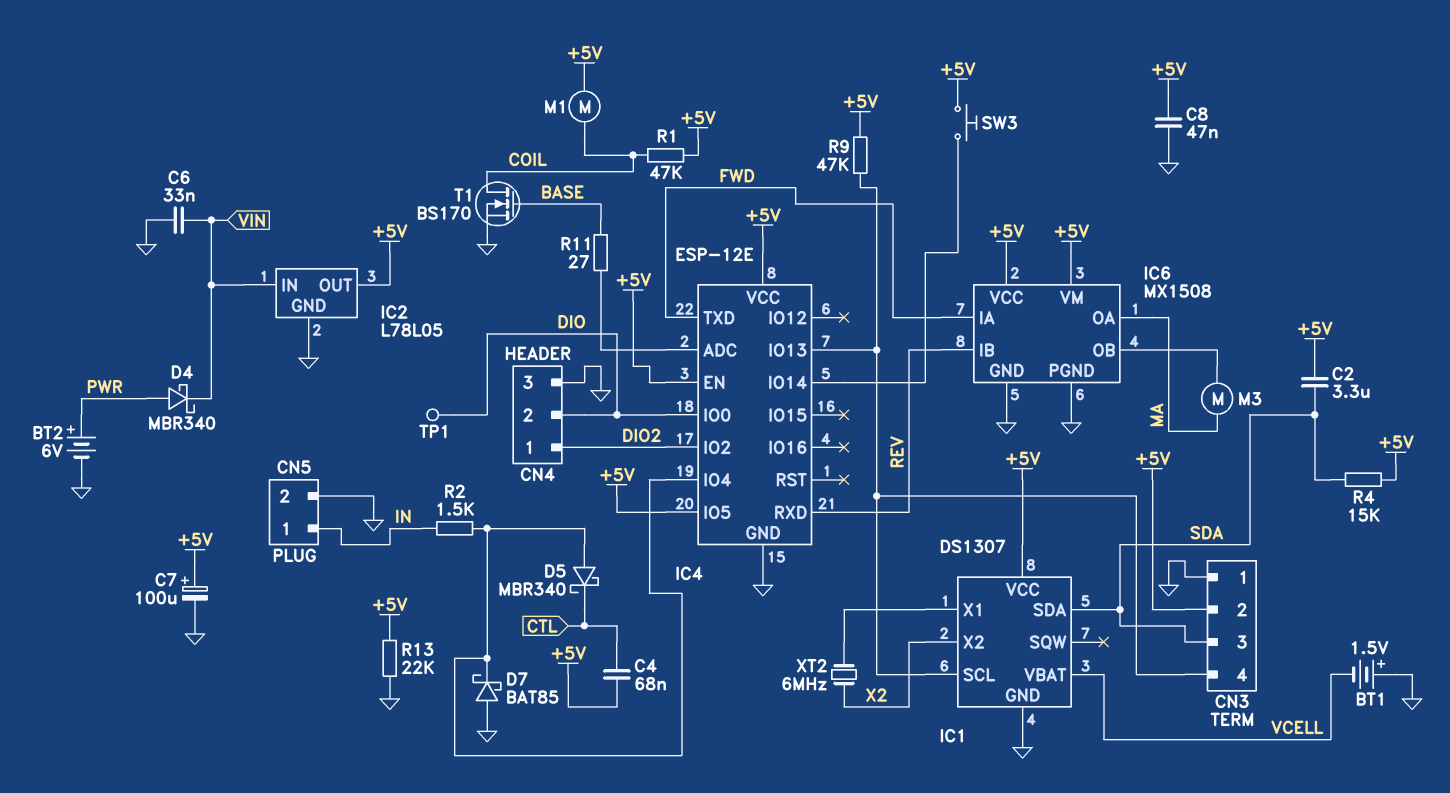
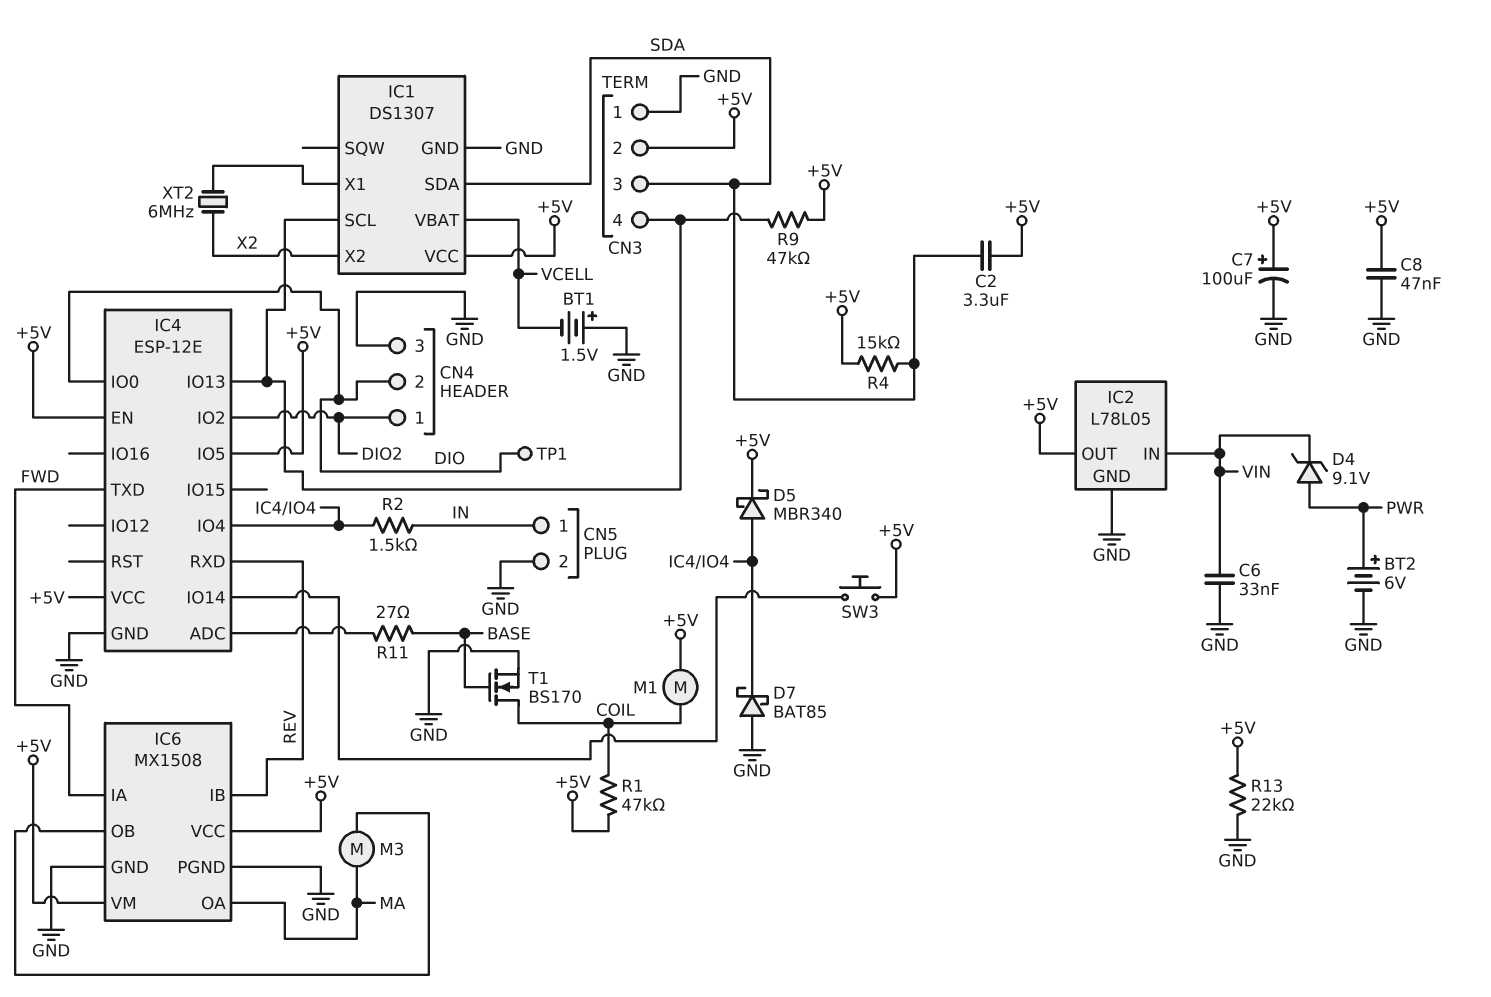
C4: 68nF (+5V, CTL) -> none
D4: schottky MBR340 (A PWR, K VIN) -> zener 9.1V (A PWR, K VIN)
D5: schottky MBR340 (A IC4/IO4, K CTL) -> schottky MBR340 (A IC4/IO4, K +5V)

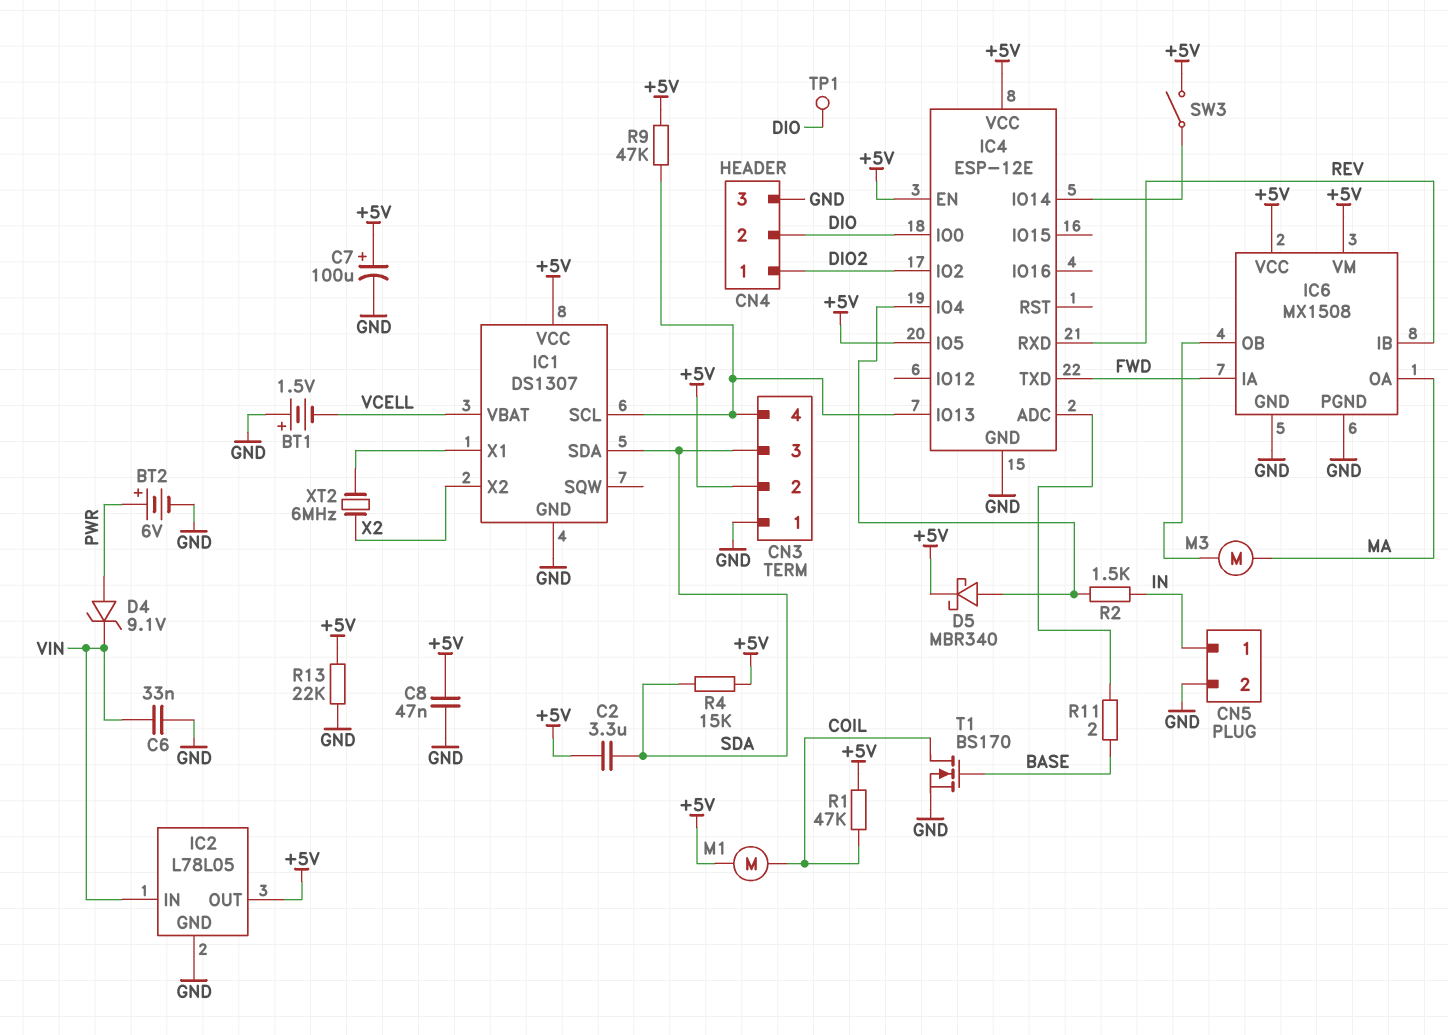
D7: schottky BAT85 (A GND, K IC4/IO4) -> none
R11: 27 (BASE, IC4/ADC) -> 2 (BASE, IC4/ADC)
SW3: button (+5V, IC4/IO14) -> switch (+5V, IC4/IO14)

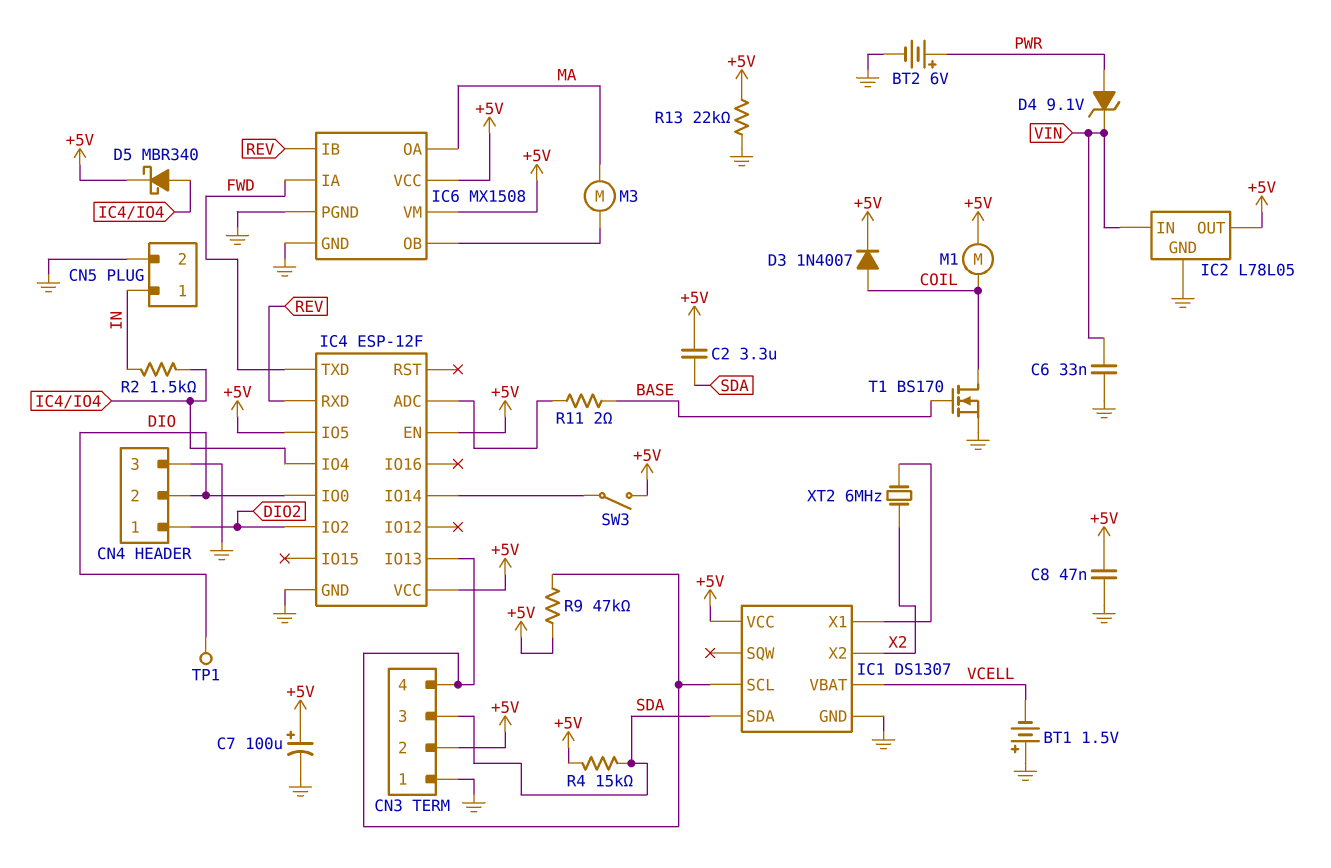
D3: none -> diode 1N4007 (A COIL, K +5V)
IC4: ESP-12E -> ESP-12F
R1: 47k (+5V, COIL) -> none

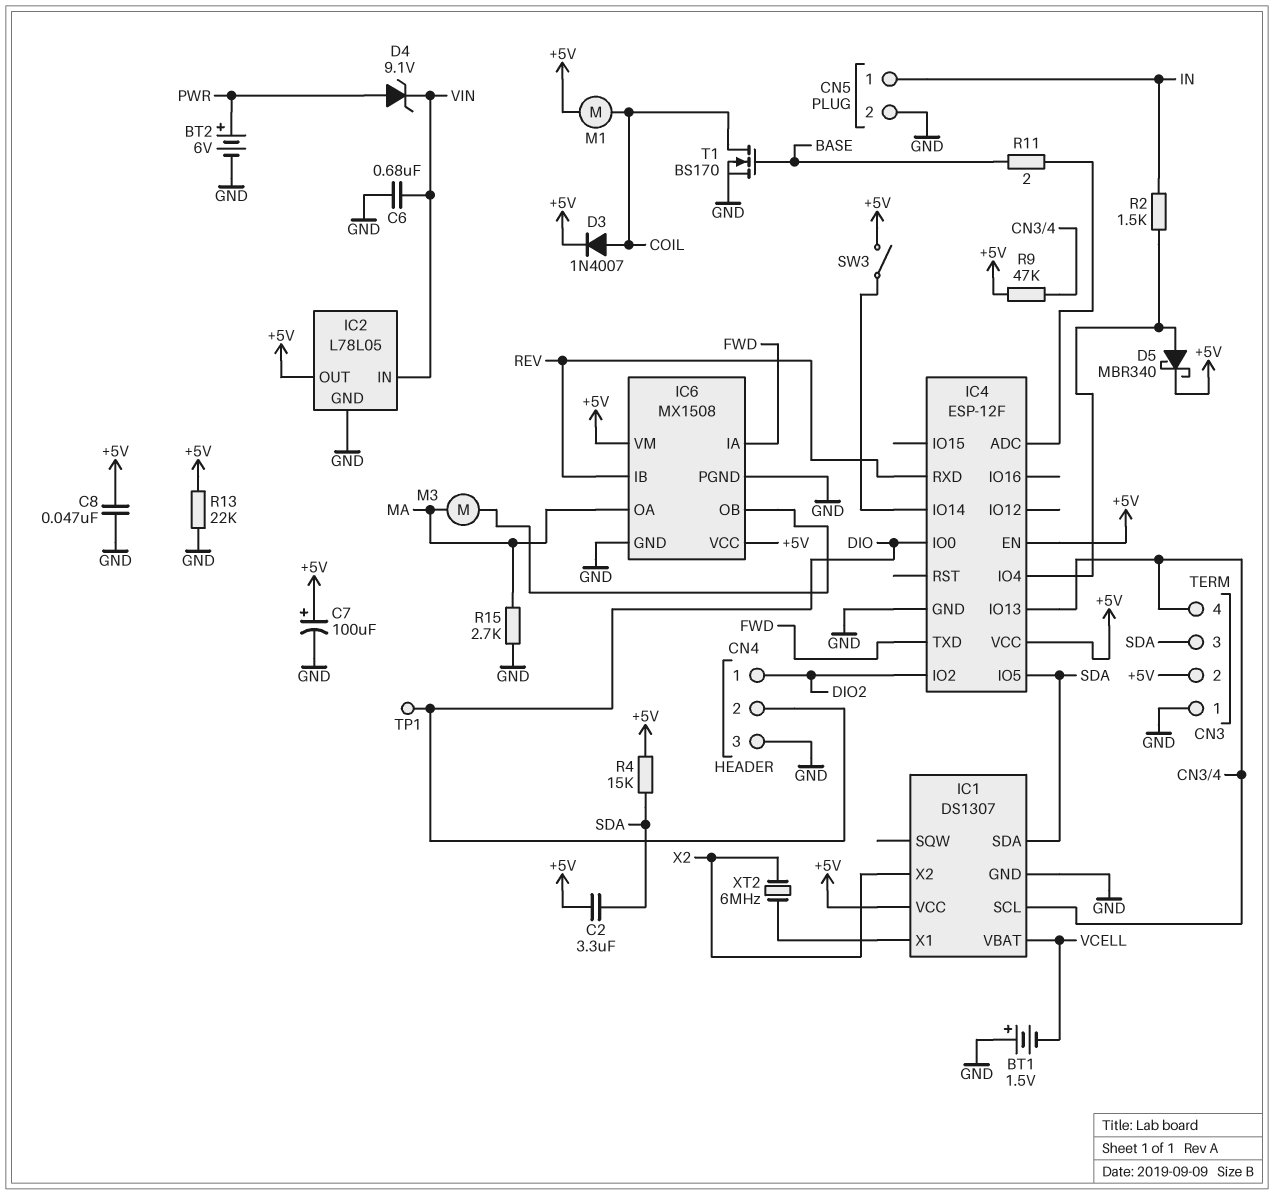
C6: 33nF (GND, VIN) -> 680nF (GND, VIN)
IC4 pin IO5: +5V -> SDA
R15: none -> 2.7k (GND, MA)

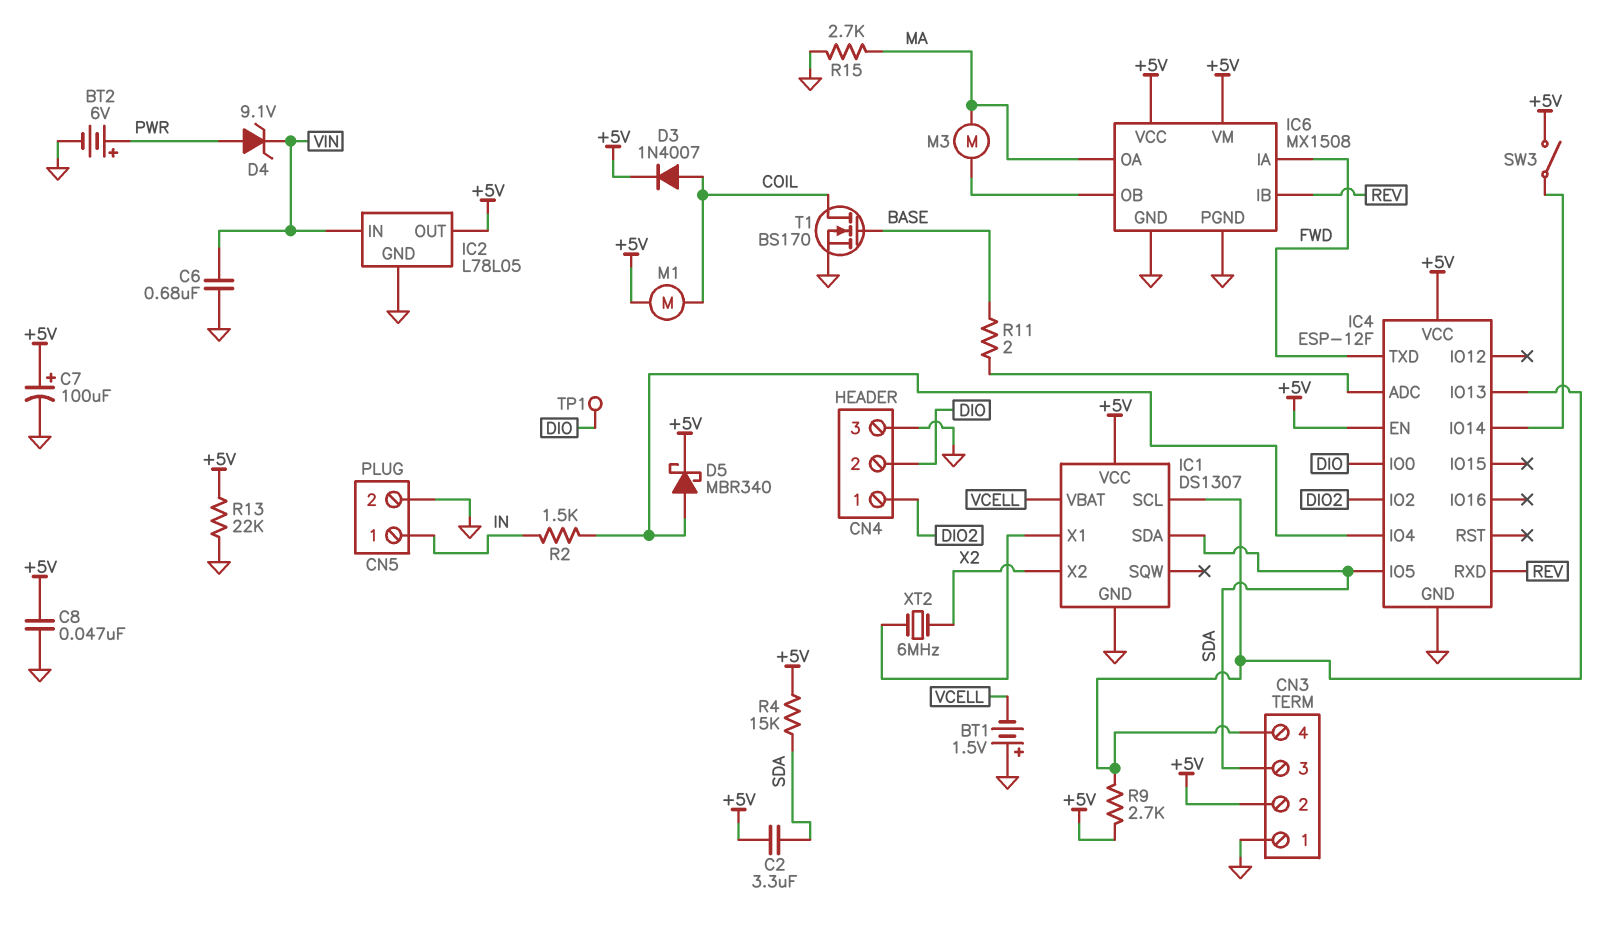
R9: 47k (+5V, CN3/4) -> 2.7k (+5V, CN3/4)

